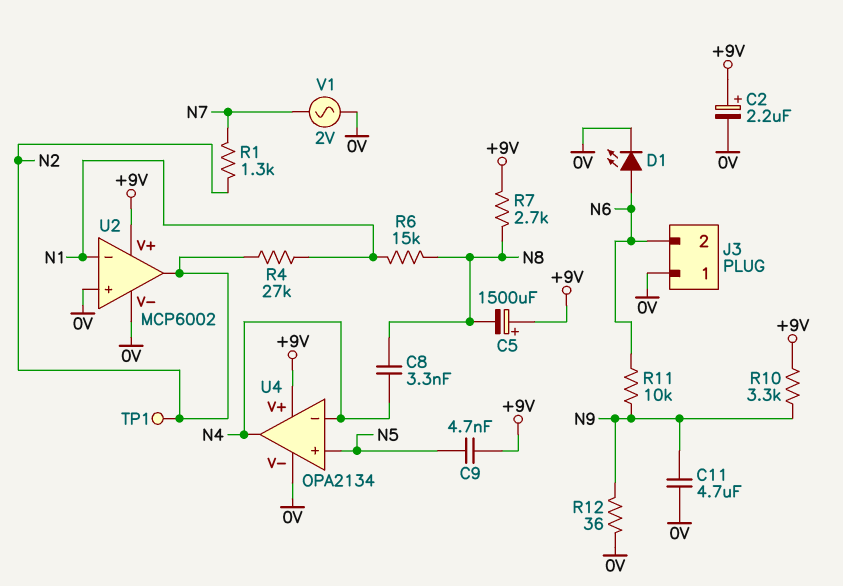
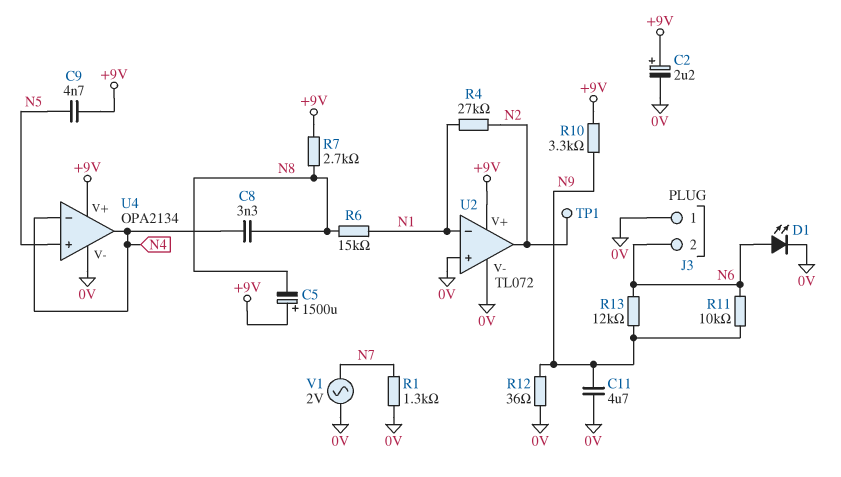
R1: 1.3k (N2, N7) -> 1.3k (0V, N7)
R13: none -> 12k (N6, N9)
U2: MCP6002 -> TL072

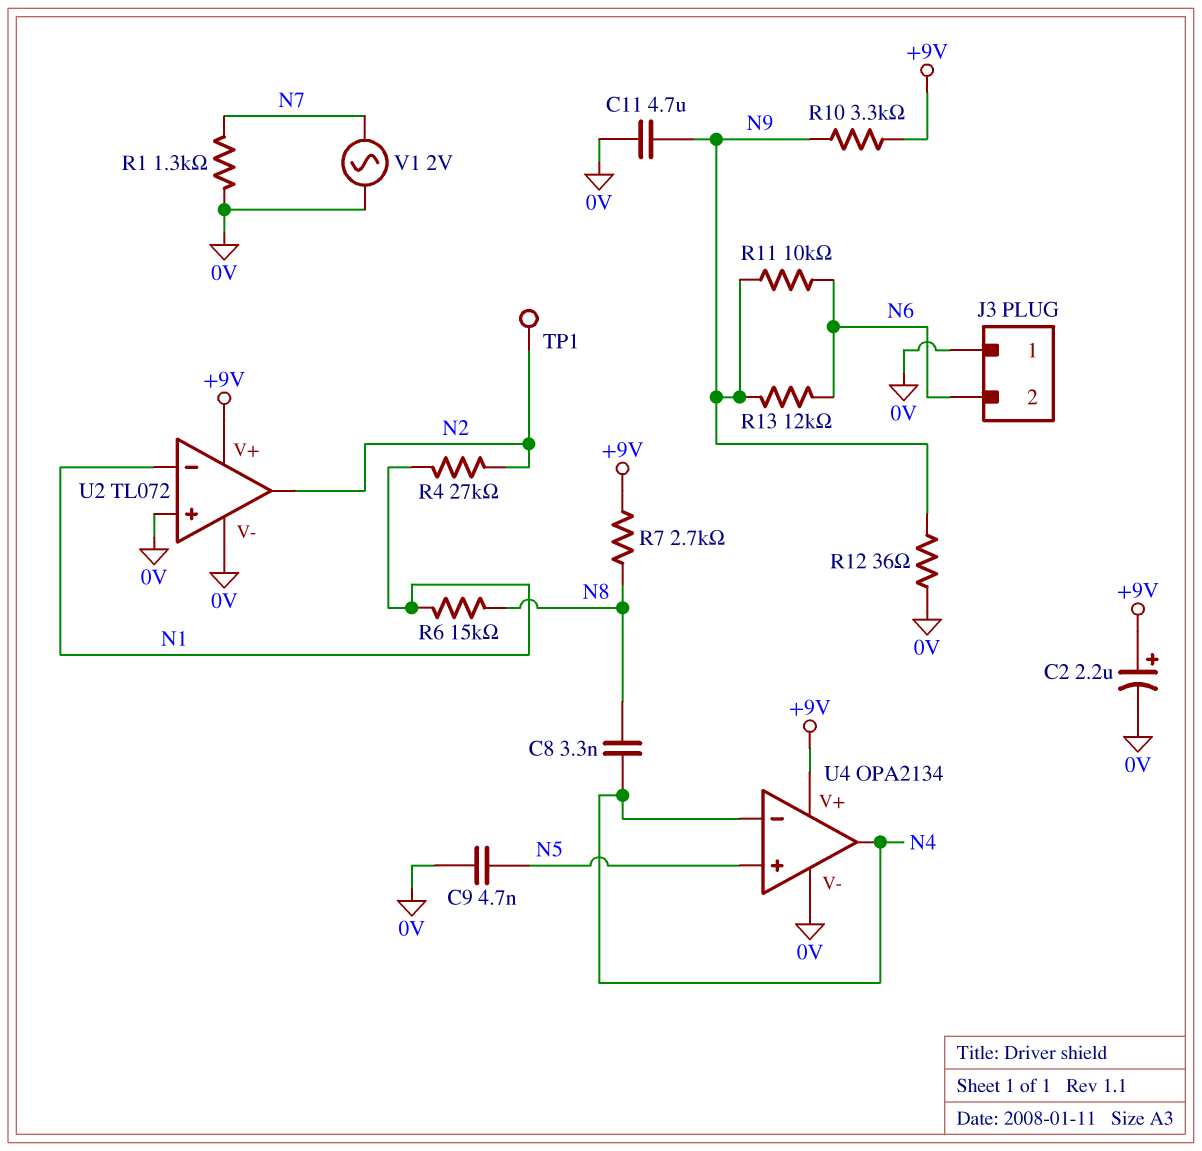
C5: 1500uF (plus +9V, minus N8) -> none
C9: 4.7nF (+9V, N5) -> 4.7nF (0V, N5)
D1: LED (A N6, K 0V) -> none

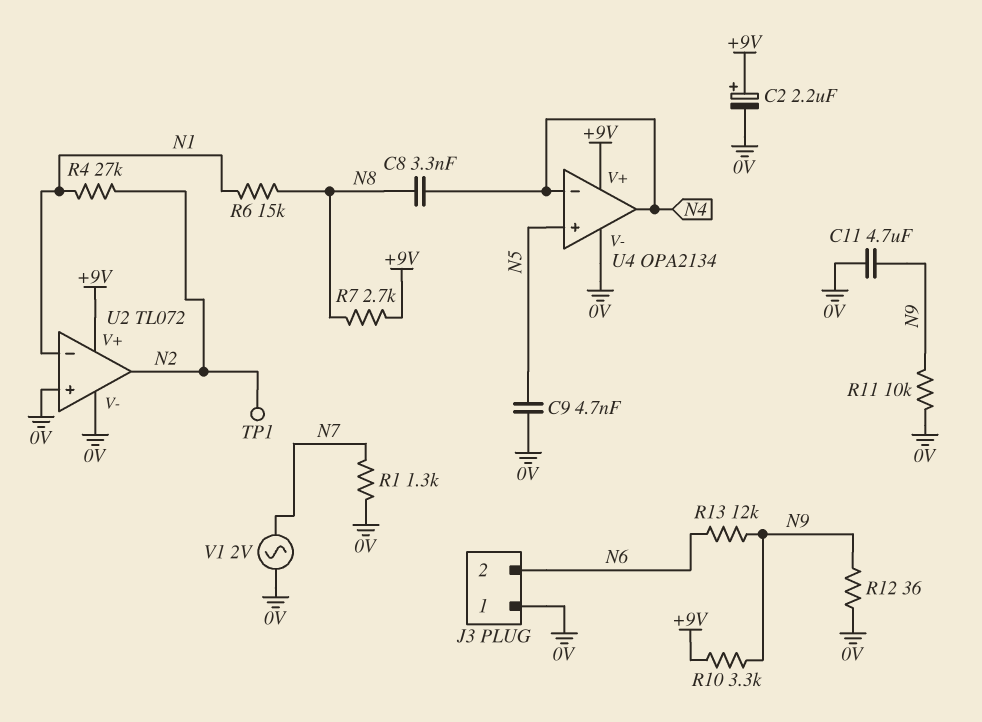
R11: 10k (N6, N9) -> 10k (0V, N9)

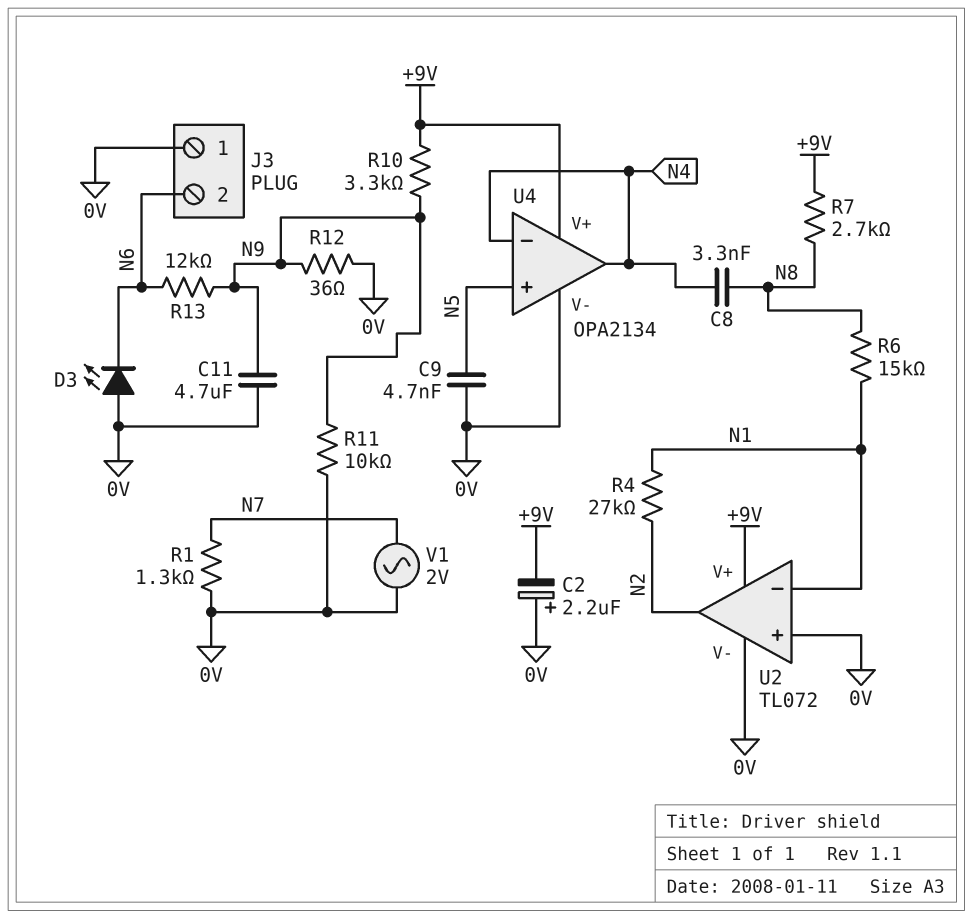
C2: 2.2uF (plus +9V, minus 0V) -> 2.2uF (plus 0V, minus +9V)
D3: none -> LED (A 0V, K N6)
TP1: test point (N2) -> none

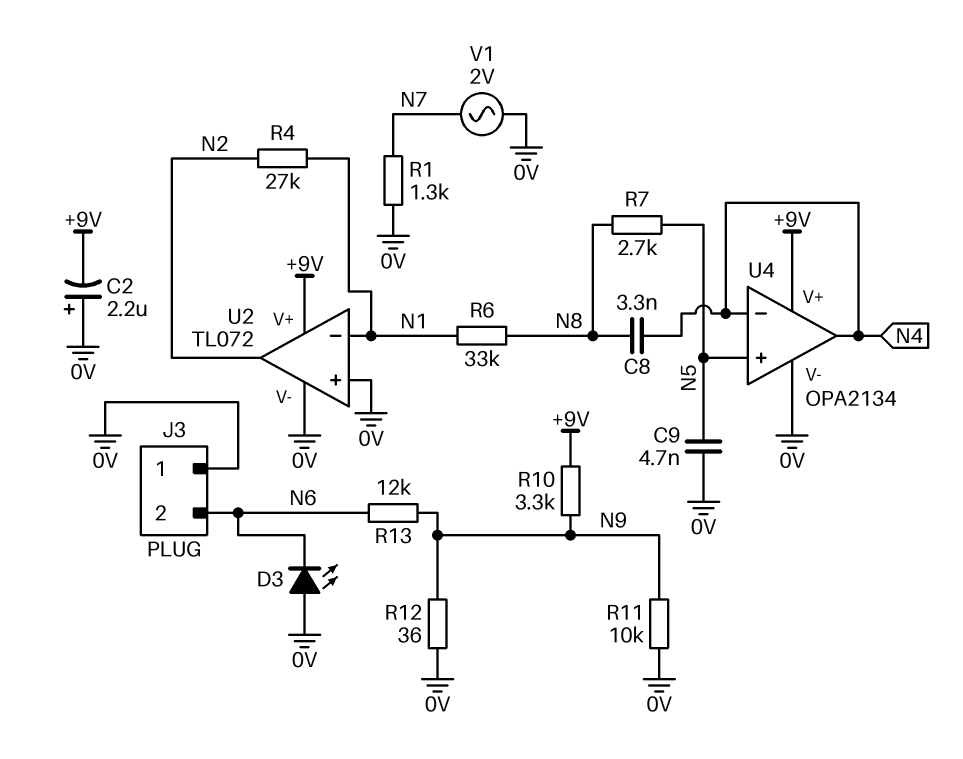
C11: 4.7uF (0V, N9) -> none
R6: 15k (N1, N8) -> 33k (N1, N8)
R7: 2.7k (+9V, N8) -> 2.7k (N5, N8)

